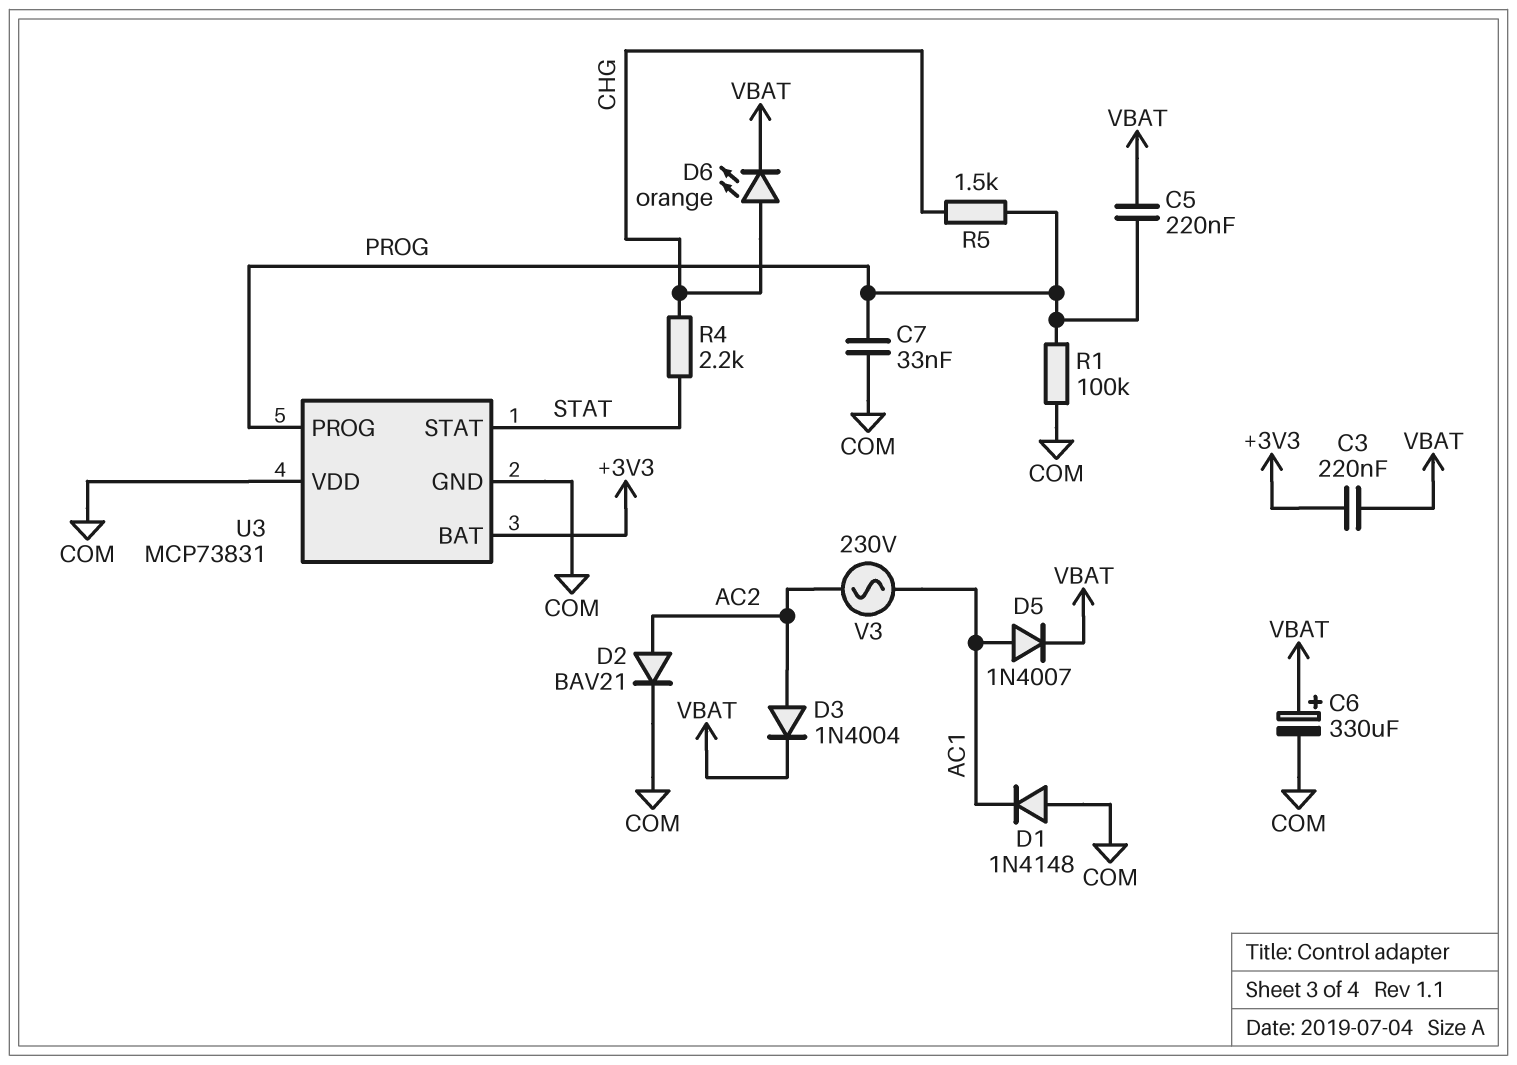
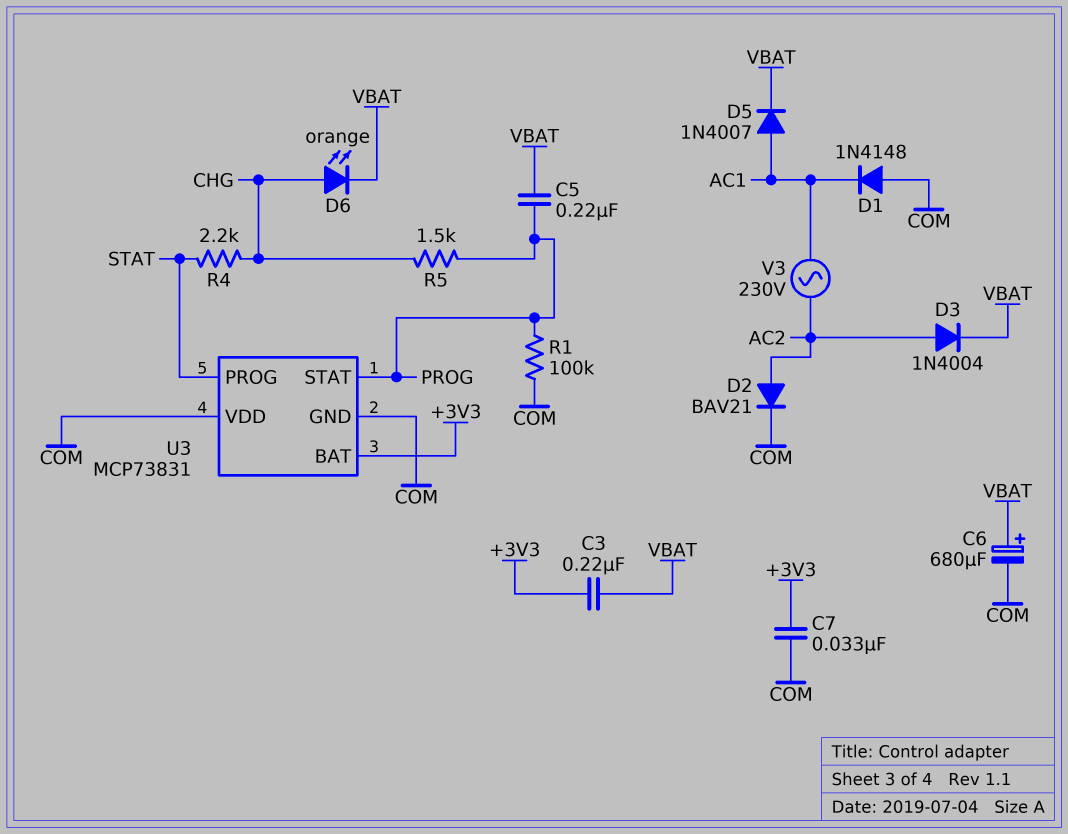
C6: 330uF (plus VBAT, minus COM) -> 680uF (plus VBAT, minus COM)
C7: 33nF (COM, PROG) -> 33nF (+3V3, COM)
U3 pin PROG: PROG -> STAT
U3 pin STAT: STAT -> PROG

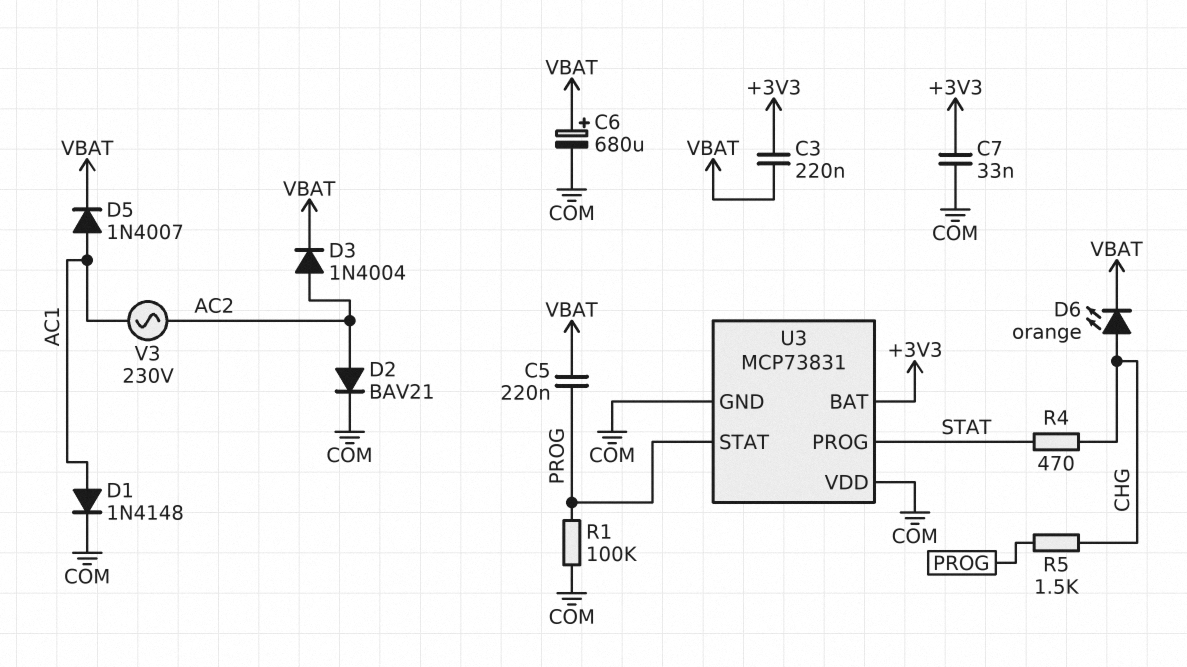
D1: diode 1N4148 (A COM, K AC1) -> diode 1N4148 (A AC1, K COM)
R4: 2.2k (CHG, STAT) -> 470 (CHG, STAT)

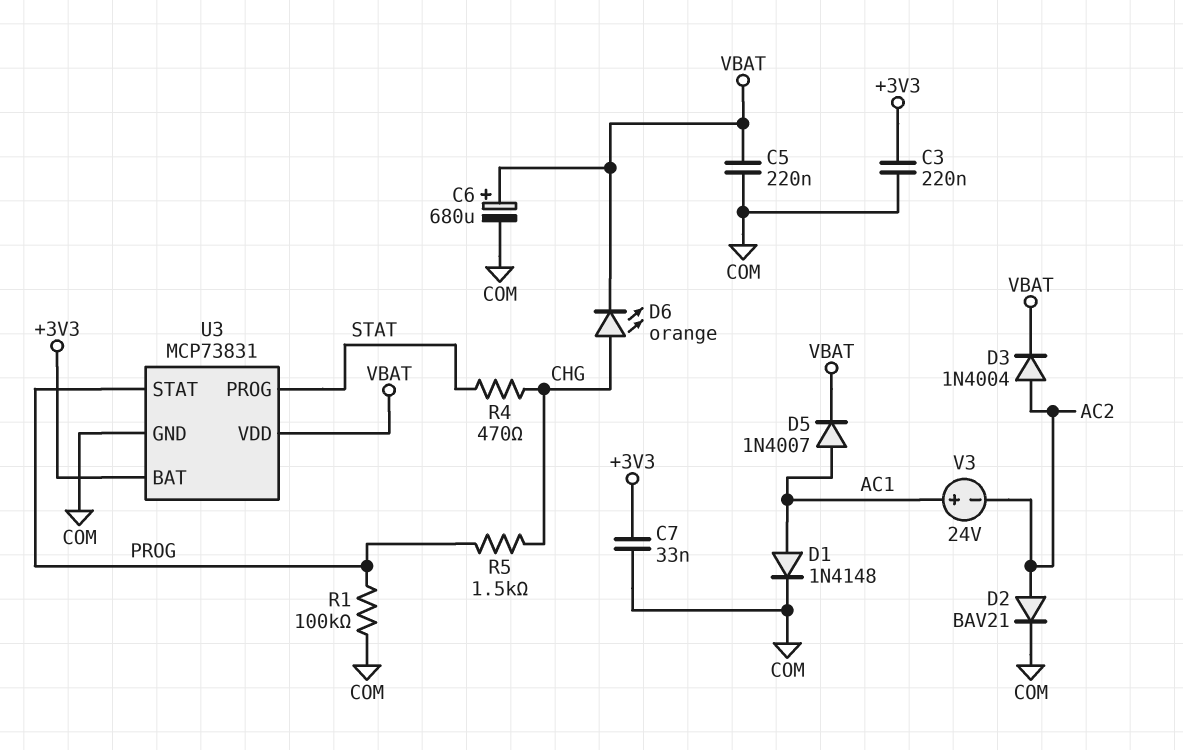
C3: 220nF (+3V3, VBAT) -> 220nF (+3V3, COM)
C5: 220nF (PROG, VBAT) -> 220nF (COM, VBAT)
U3 pin VDD: COM -> VBAT
V3: AC 230V (AC1, AC2) -> 24V (plus AC1, minus AC2)

